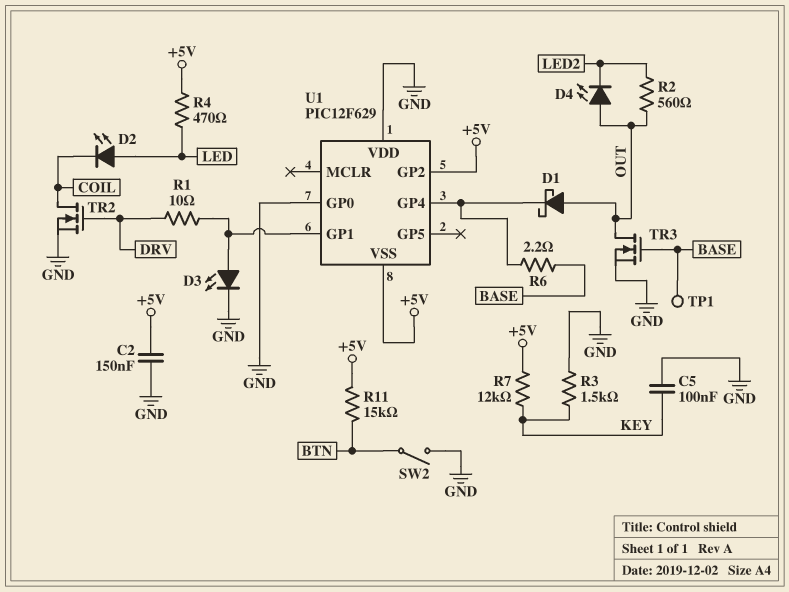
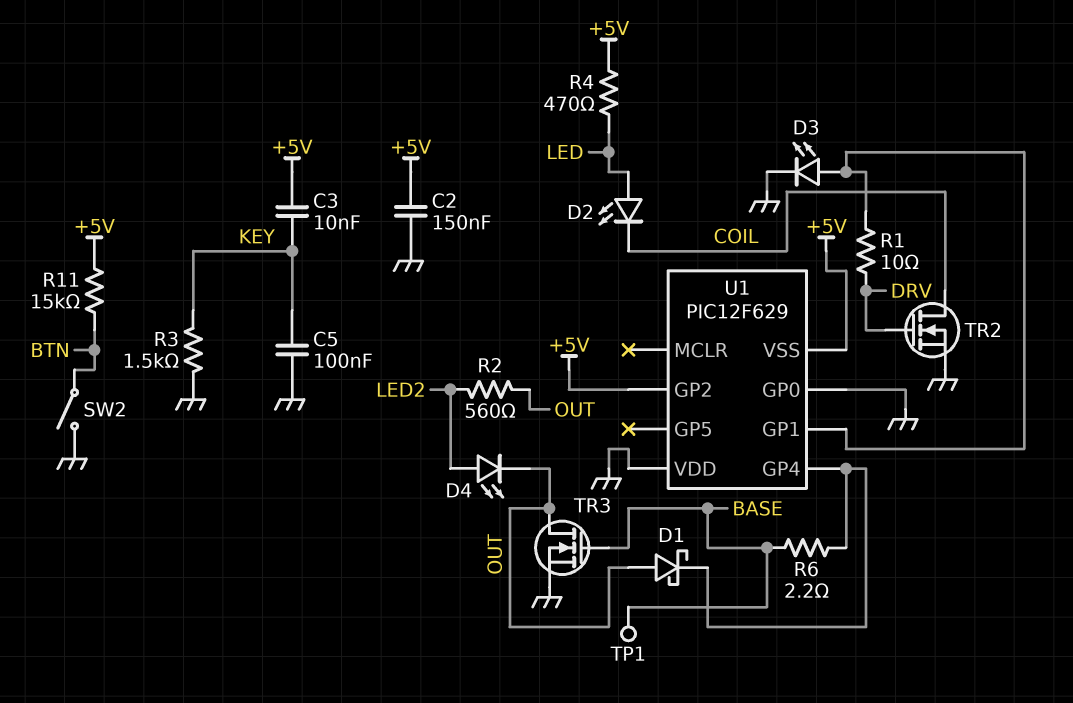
C3: none -> 10nF (+5V, KEY)
D4: LED (A OUT, K LED2) -> LED (A LED2, K OUT)
R7: 12k (+5V, KEY) -> none

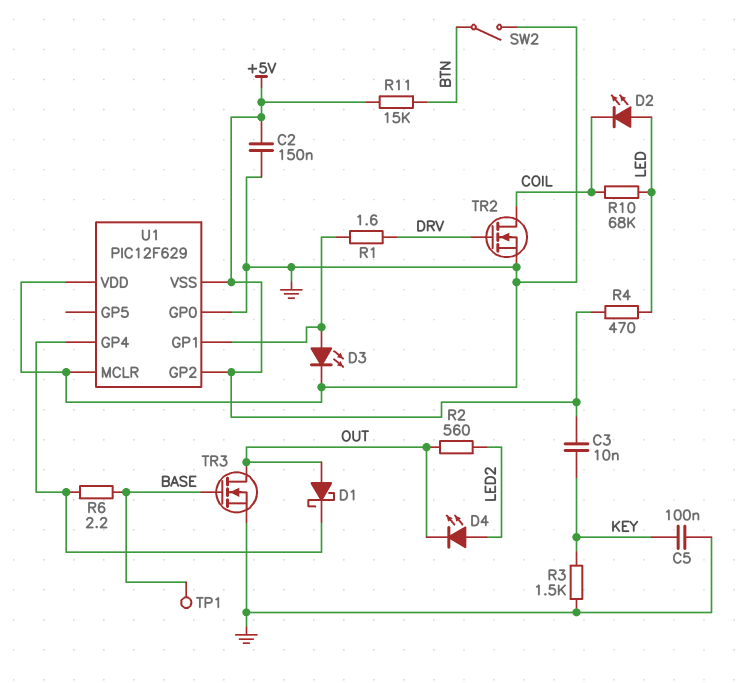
R1: 10 (DRV, U1/GP1) -> 1.6 (DRV, U1/GP1)
R10: none -> 68k (COIL, LED)
U1 pin MCLR: none -> GND

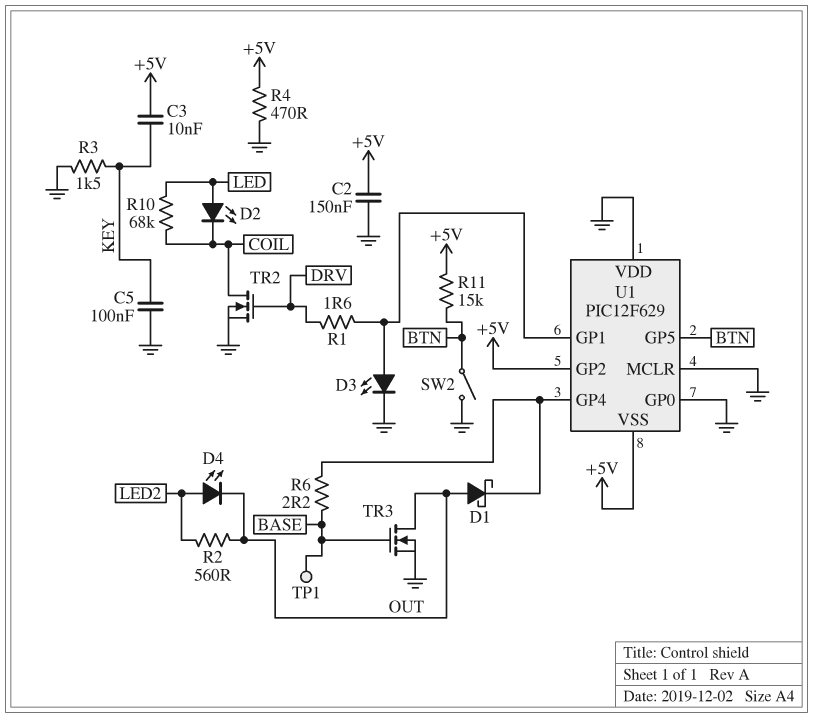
R4: 470 (+5V, LED) -> 470 (+5V, GND)
U1 pin GP5: none -> BTN

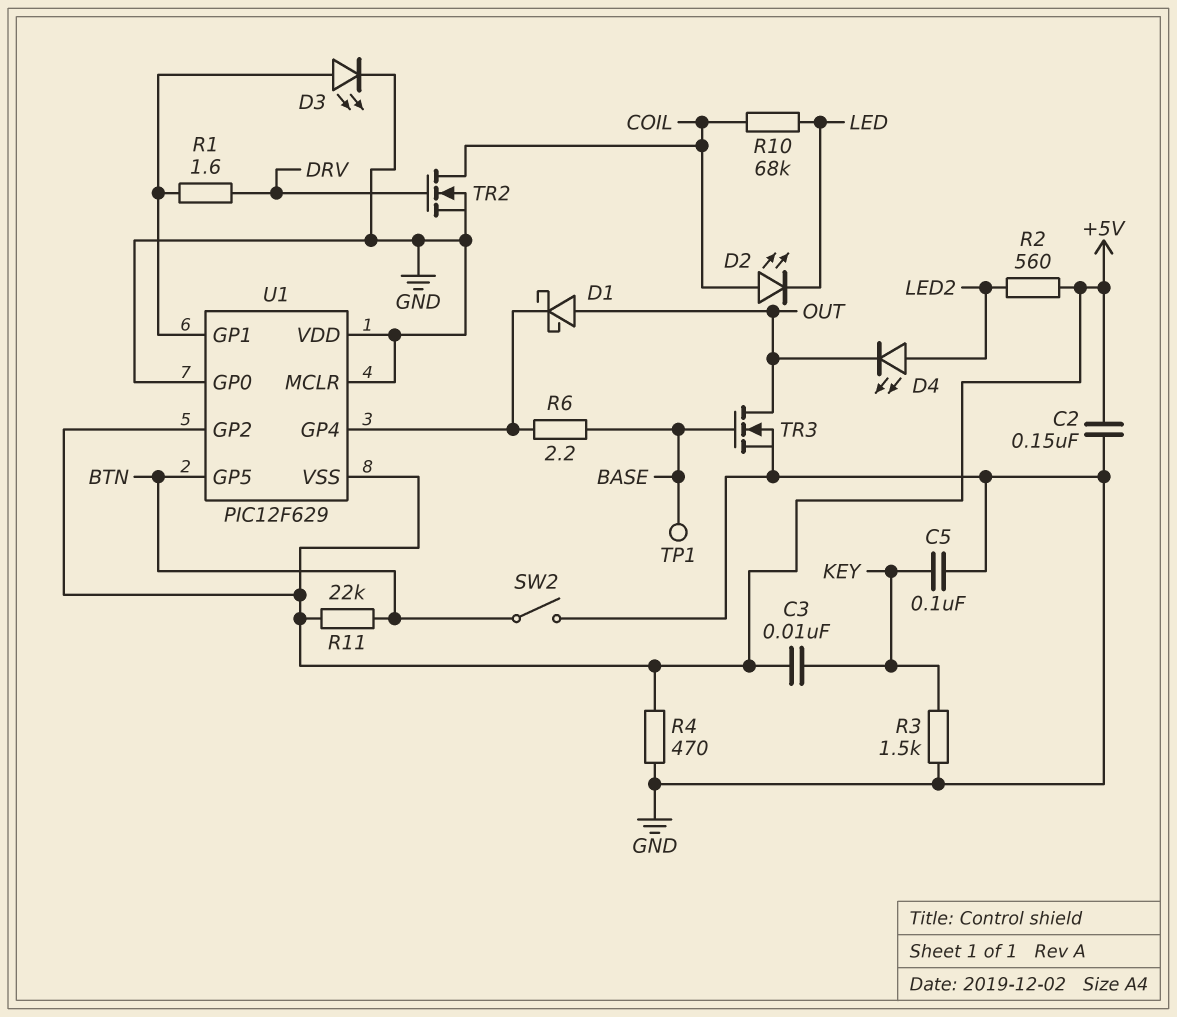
D2: LED (A LED, K COIL) -> LED (A COIL, K LED)
R2: 560 (LED2, OUT) -> 560 (+5V, LED2)
R11: 15k (+5V, BTN) -> 22k (+5V, BTN)

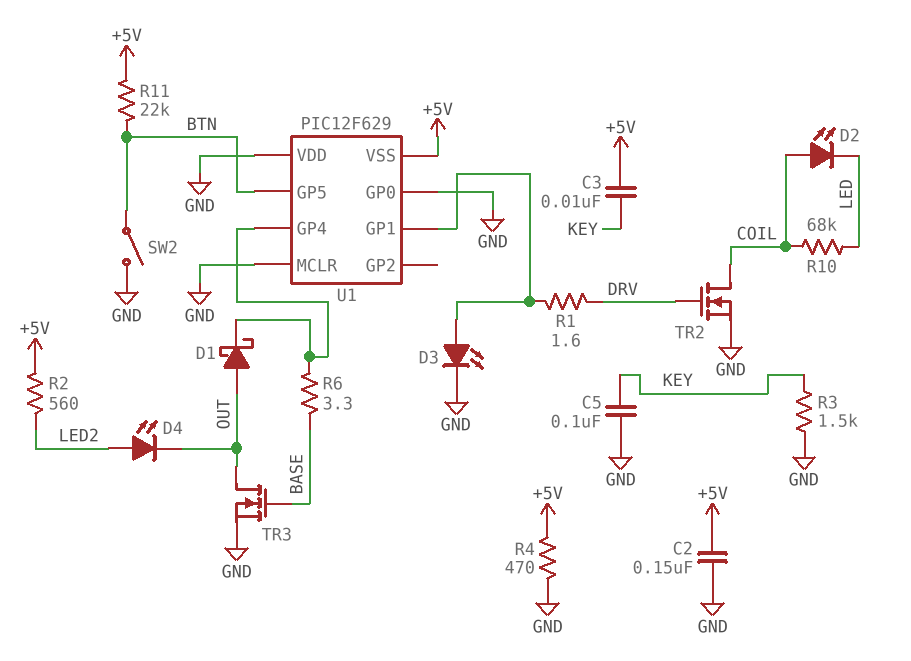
R6: 2.2 (BASE, U1/GP4) -> 3.3 (BASE, U1/GP4)
TP1: test point (BASE) -> none
U1 pin GP2: +5V -> none

